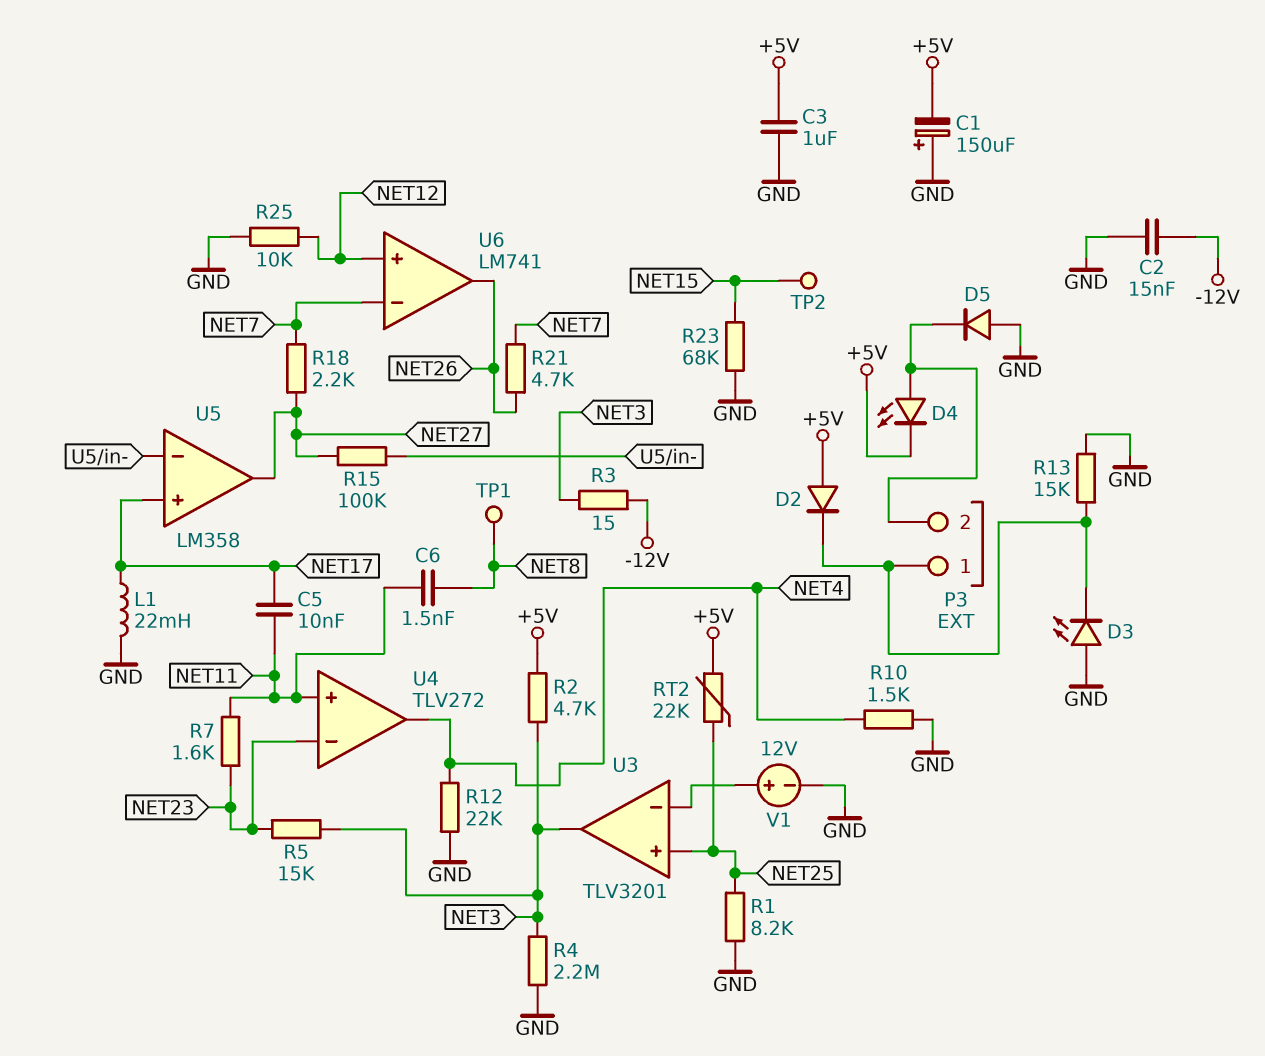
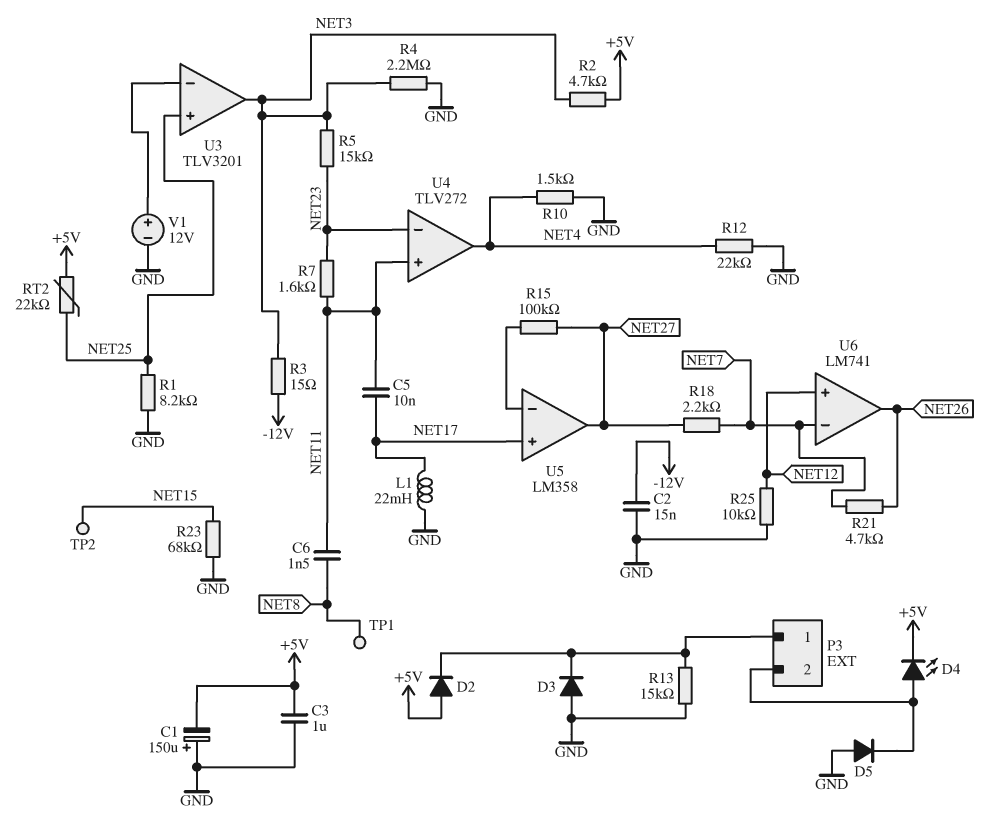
D3: LED (A GND, K P3/1) -> diode (A GND, K P3/1)

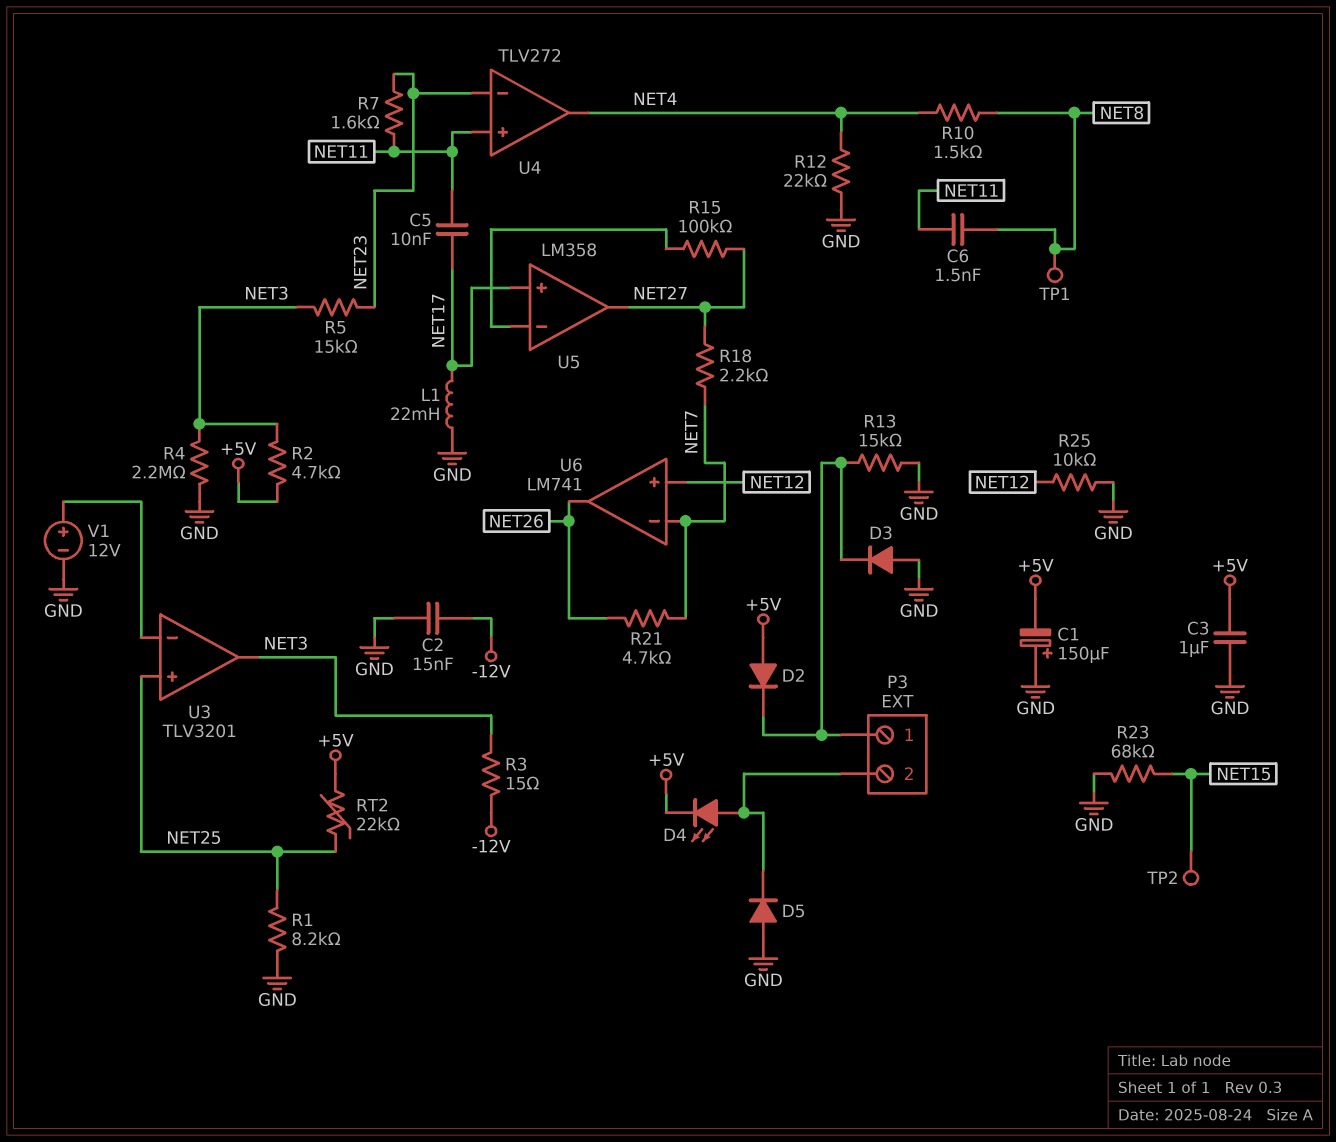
R10: 1.5k (GND, NET4) -> 1.5k (NET4, NET8)

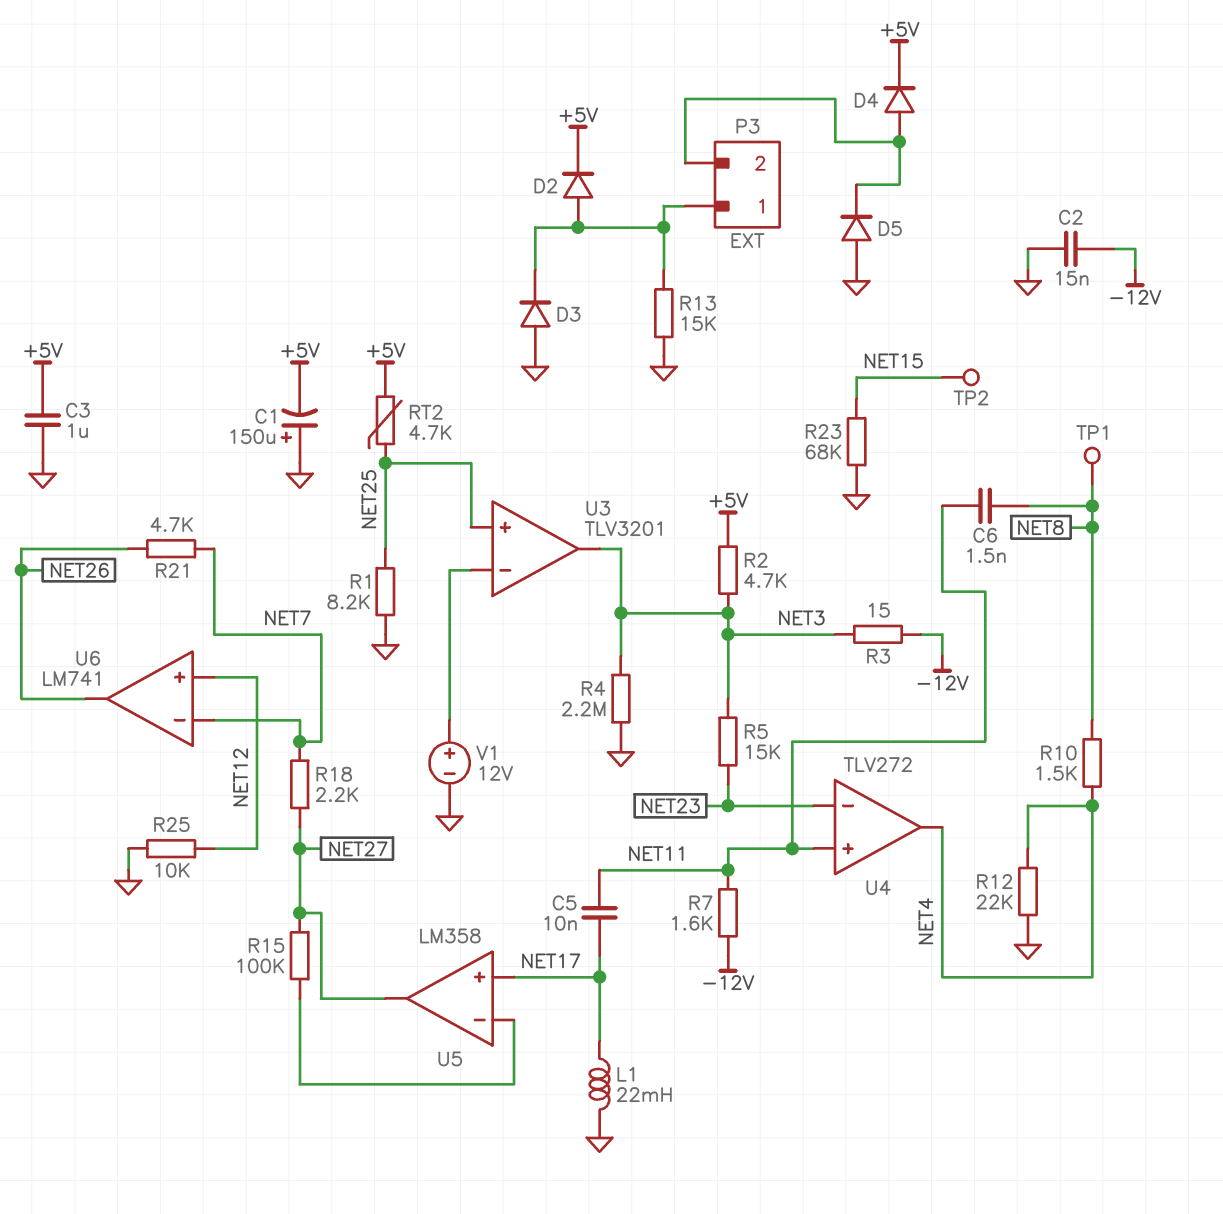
D2: diode (A +5V, K P3/1) -> diode (A P3/1, K +5V)
D4: LED (A P3/2, K +5V) -> diode (A P3/2, K +5V)
R7: 1.6k (NET11, NET23) -> 1.6k (-12V, NET11)
RT2: 22k (+5V, NET25) -> 4.7k (+5V, NET25)

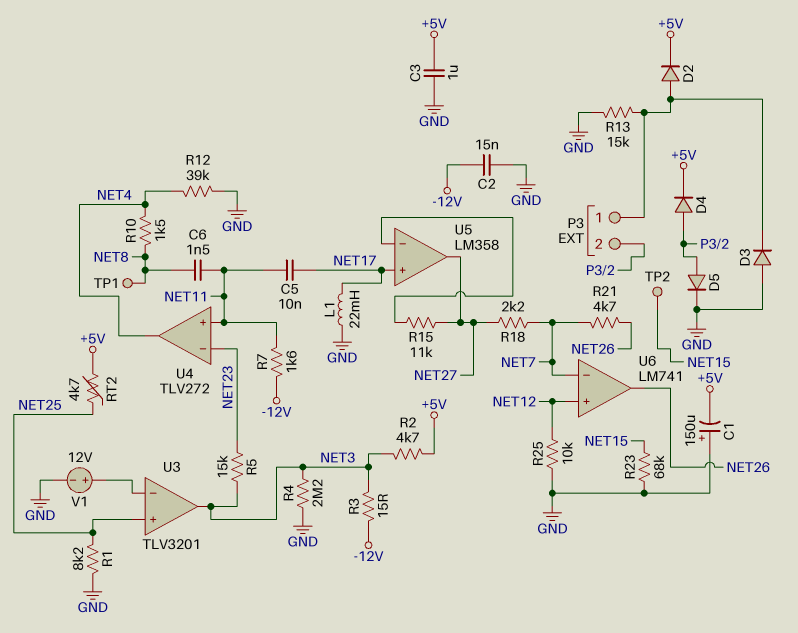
D5: diode (A GND, K P3/2) -> diode (A P3/2, K GND)
R12: 22k (GND, NET4) -> 39k (GND, NET4)
R15: 100k (NET27, U5/in-) -> 11k (NET27, U5/in-)

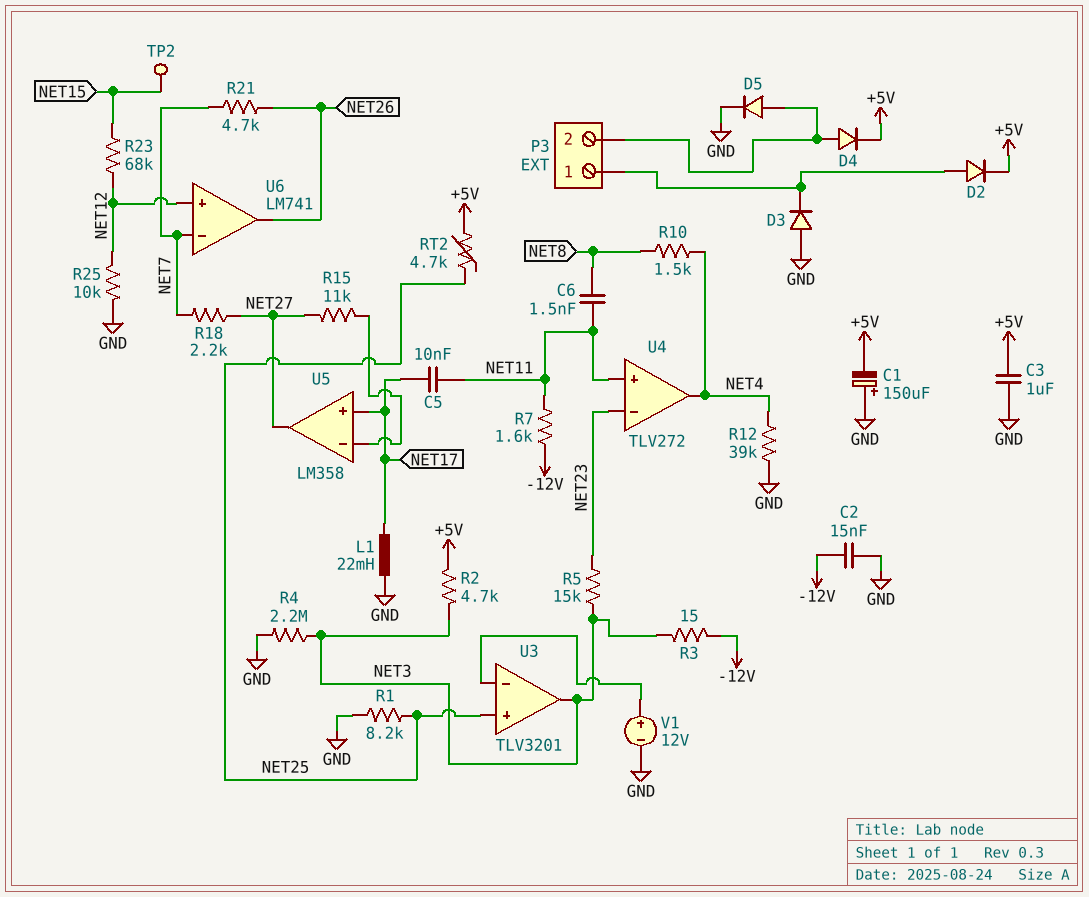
R13: 15k (GND, P3/1) -> none
R23: 68k (GND, NET15) -> 68k (NET12, NET15)
TP1: test point (NET8) -> none

